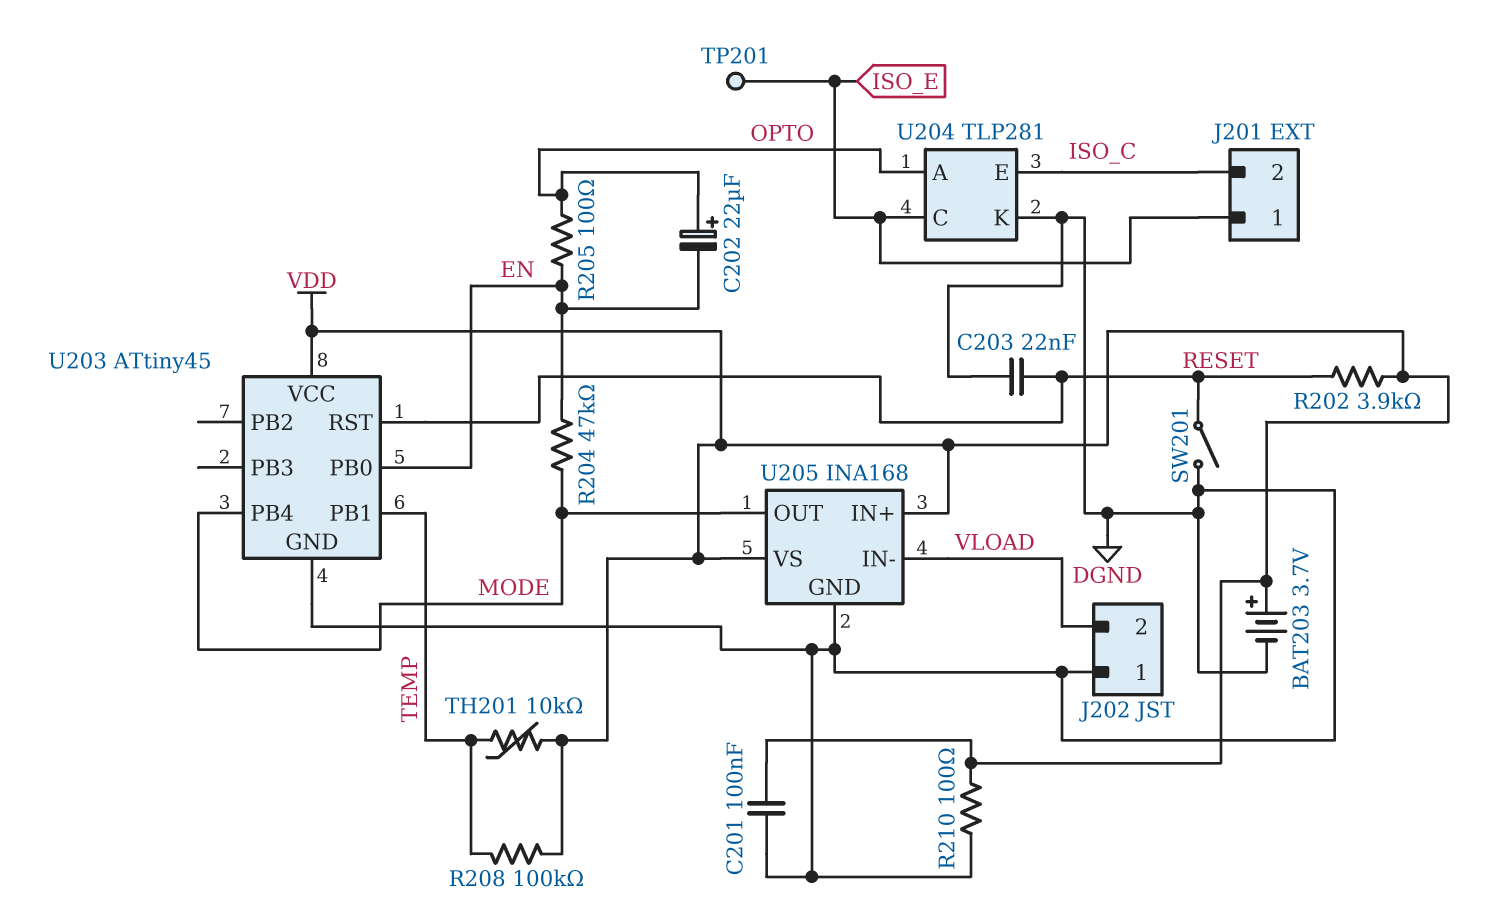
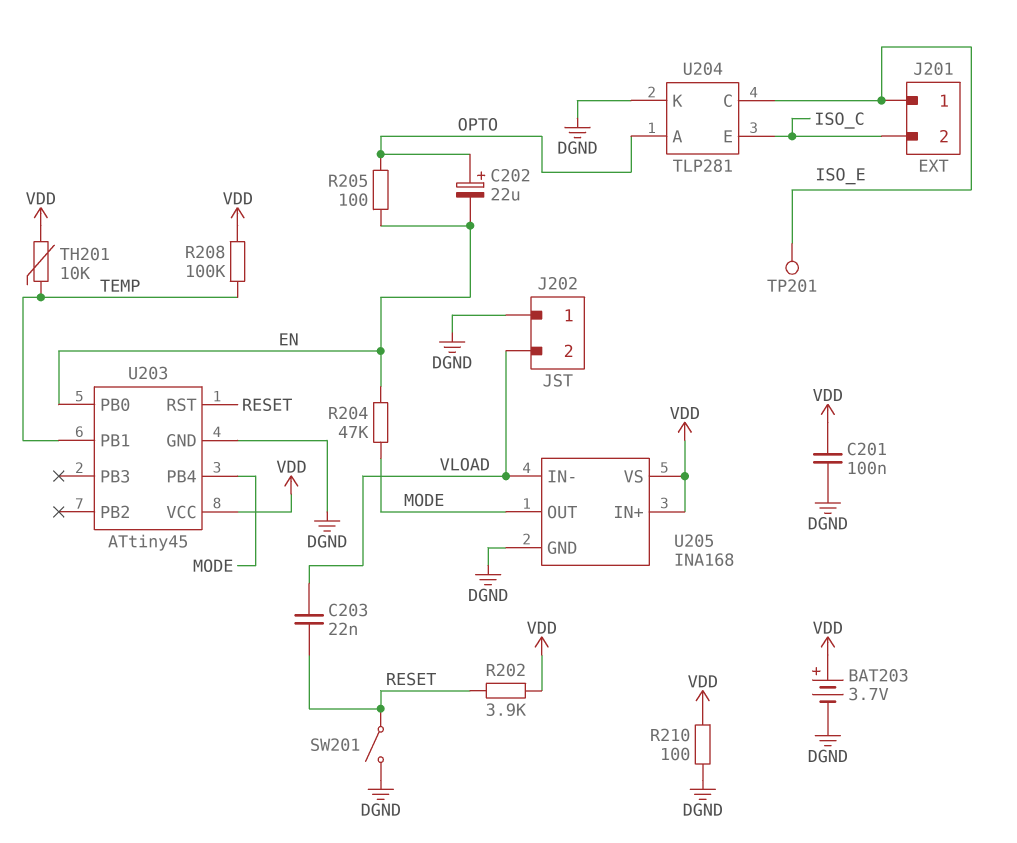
C203: 22nF (DGND, RESET) -> 22nF (RESET, VLOAD)

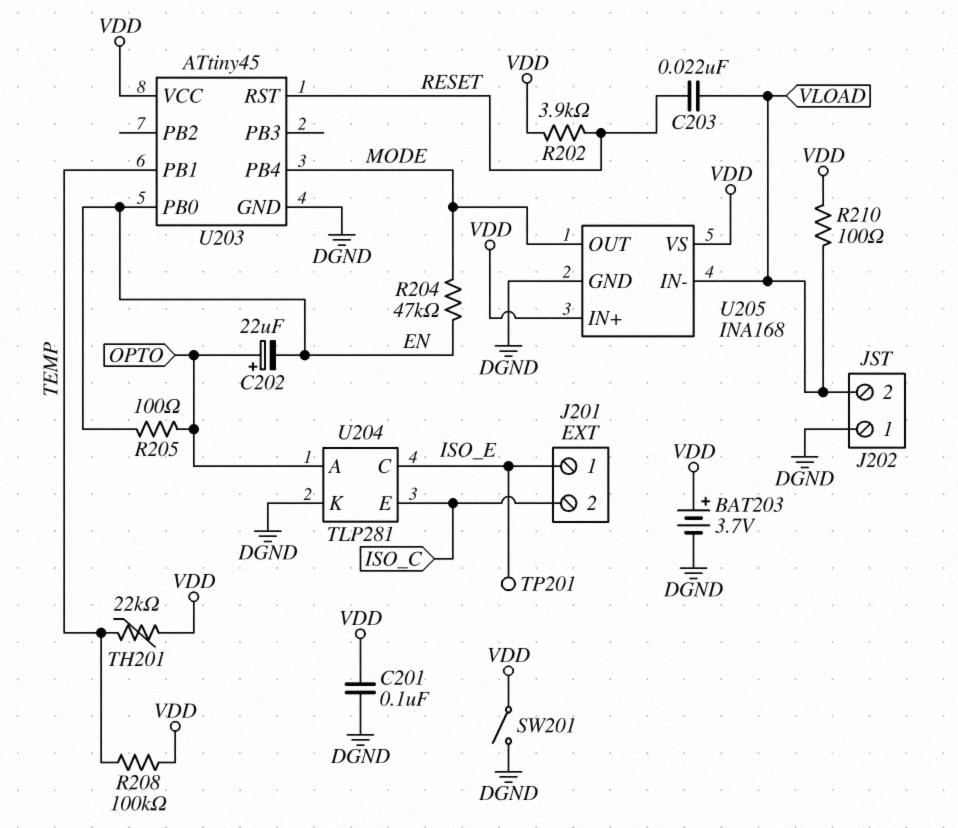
R210: 100 (DGND, VDD) -> 100 (VDD, VLOAD)
SW201: switch (DGND, RESET) -> switch (DGND, VDD)
TH201: 10k (TEMP, VDD) -> 22k (TEMP, VDD)

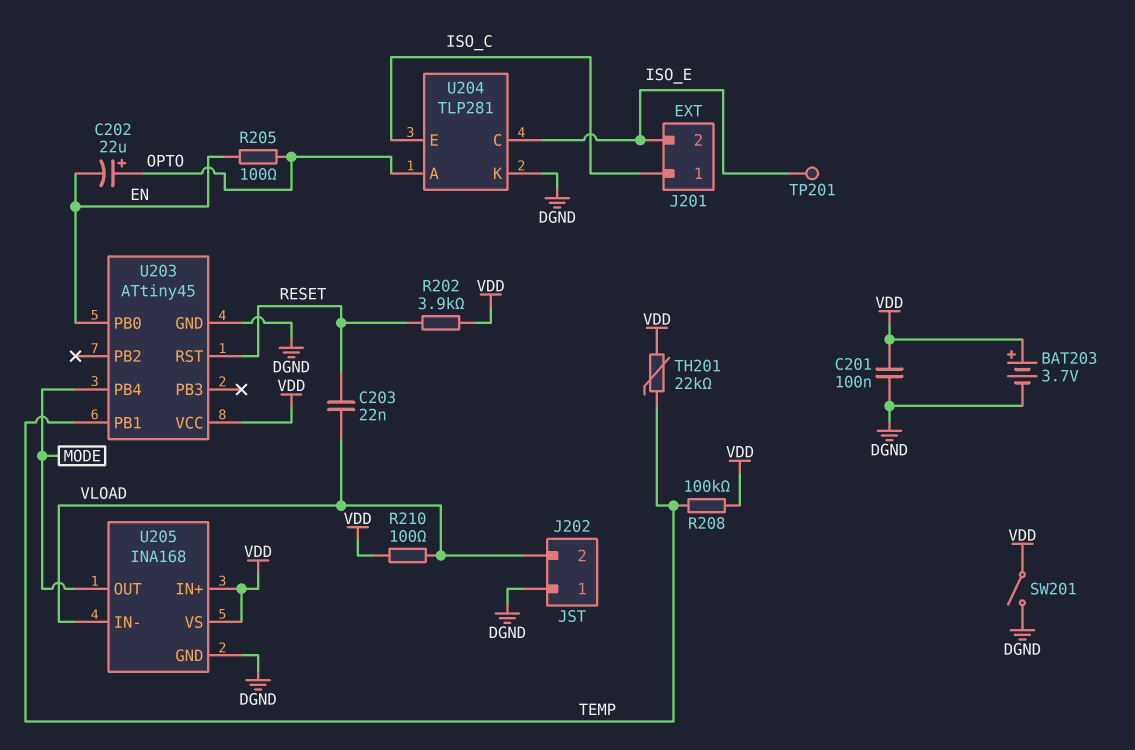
J201 pin 1: ISO_E -> ISO_C
J201 pin 2: ISO_C -> ISO_E
R204: 47k (EN, MODE) -> none

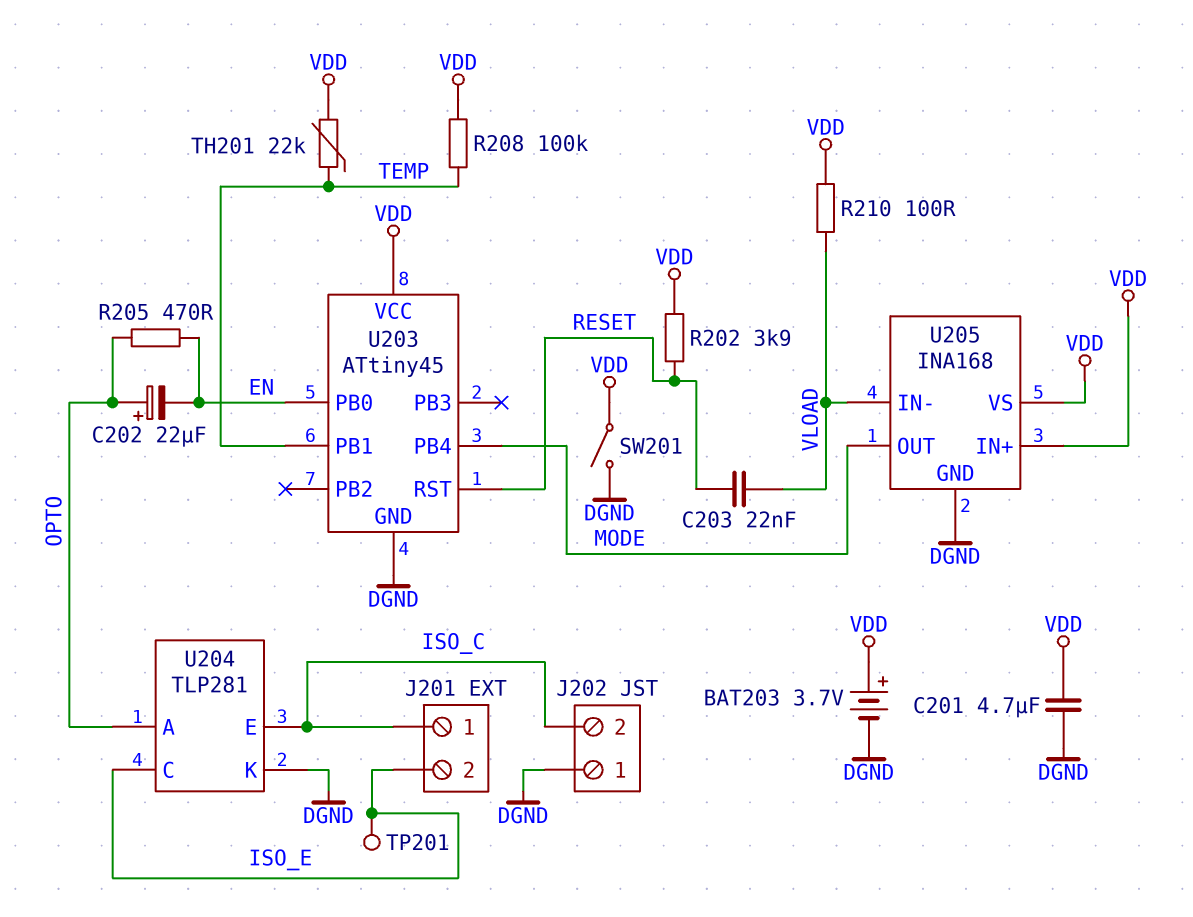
C201: 100nF (DGND, VDD) -> 4.7uF (DGND, VDD)
J202 pin 2: VLOAD -> ISO_C
R205: 100 (EN, OPTO) -> 470 (EN, OPTO)

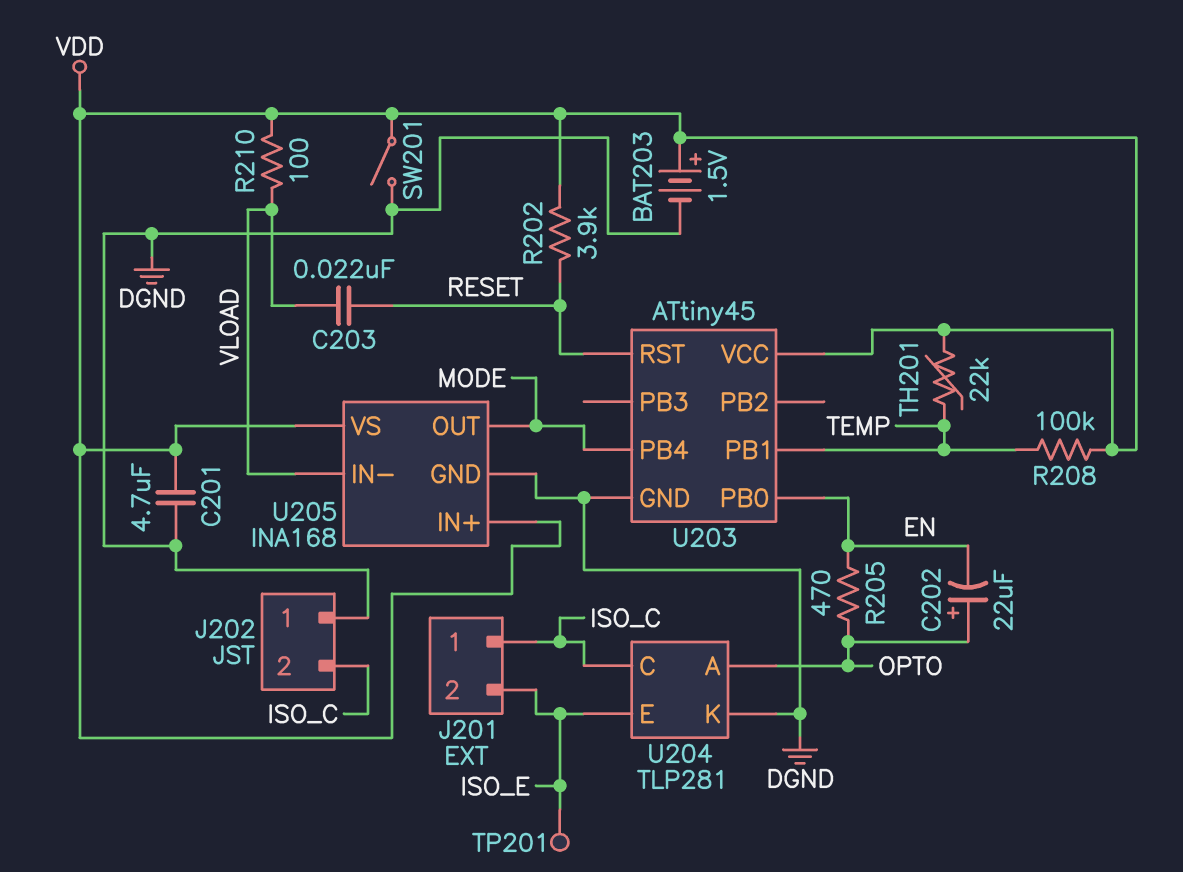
BAT203: 3.7V (plus VDD, minus DGND) -> 1.5V (plus VDD, minus DGND)
U204 pin C: ISO_E -> ISO_C
U204 pin E: ISO_C -> ISO_E

